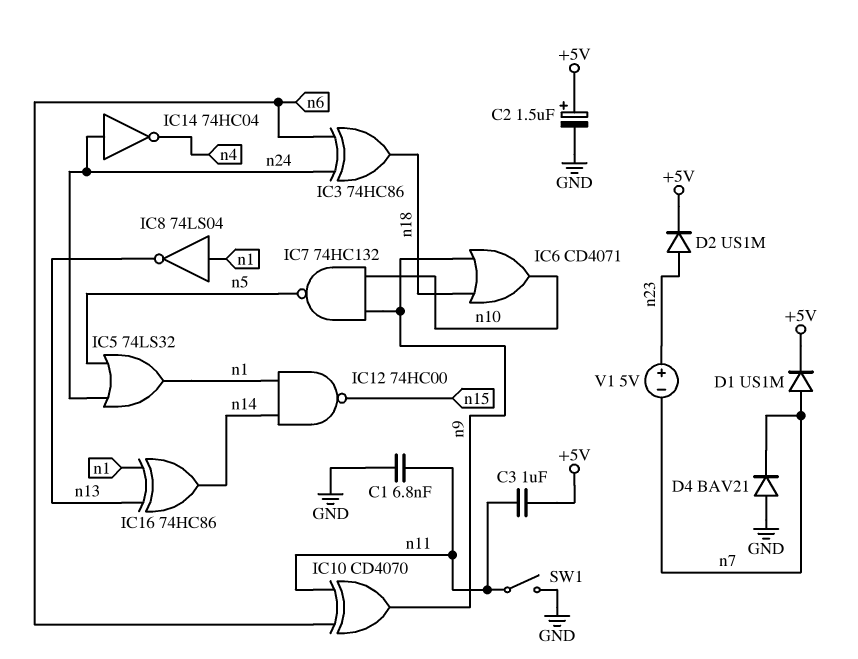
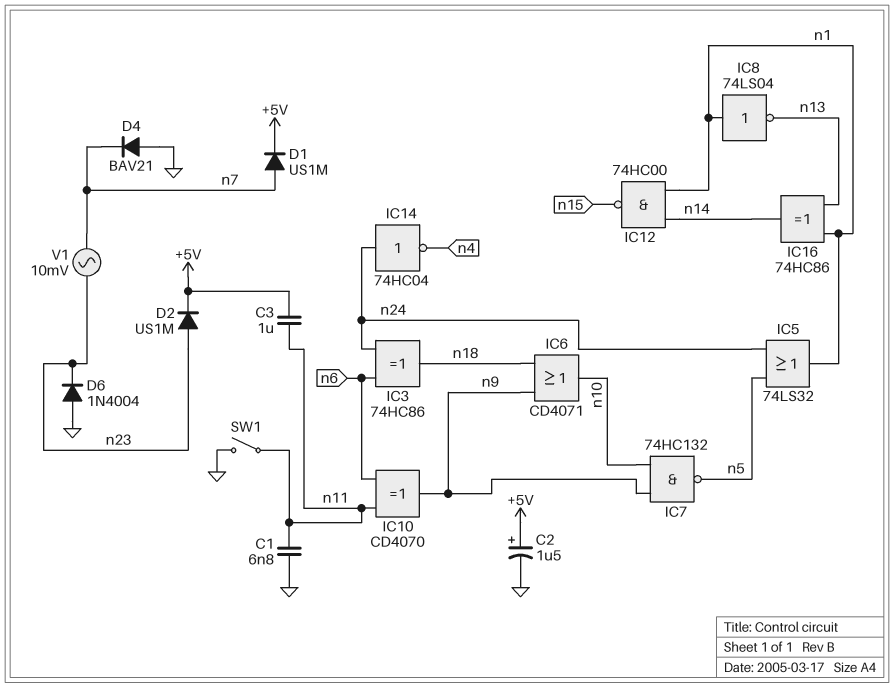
D6: none -> diode 1N4004 (A GND, K n23)
V1: 5V (plus n23, minus n7) -> AC 10mV (n7, n23)

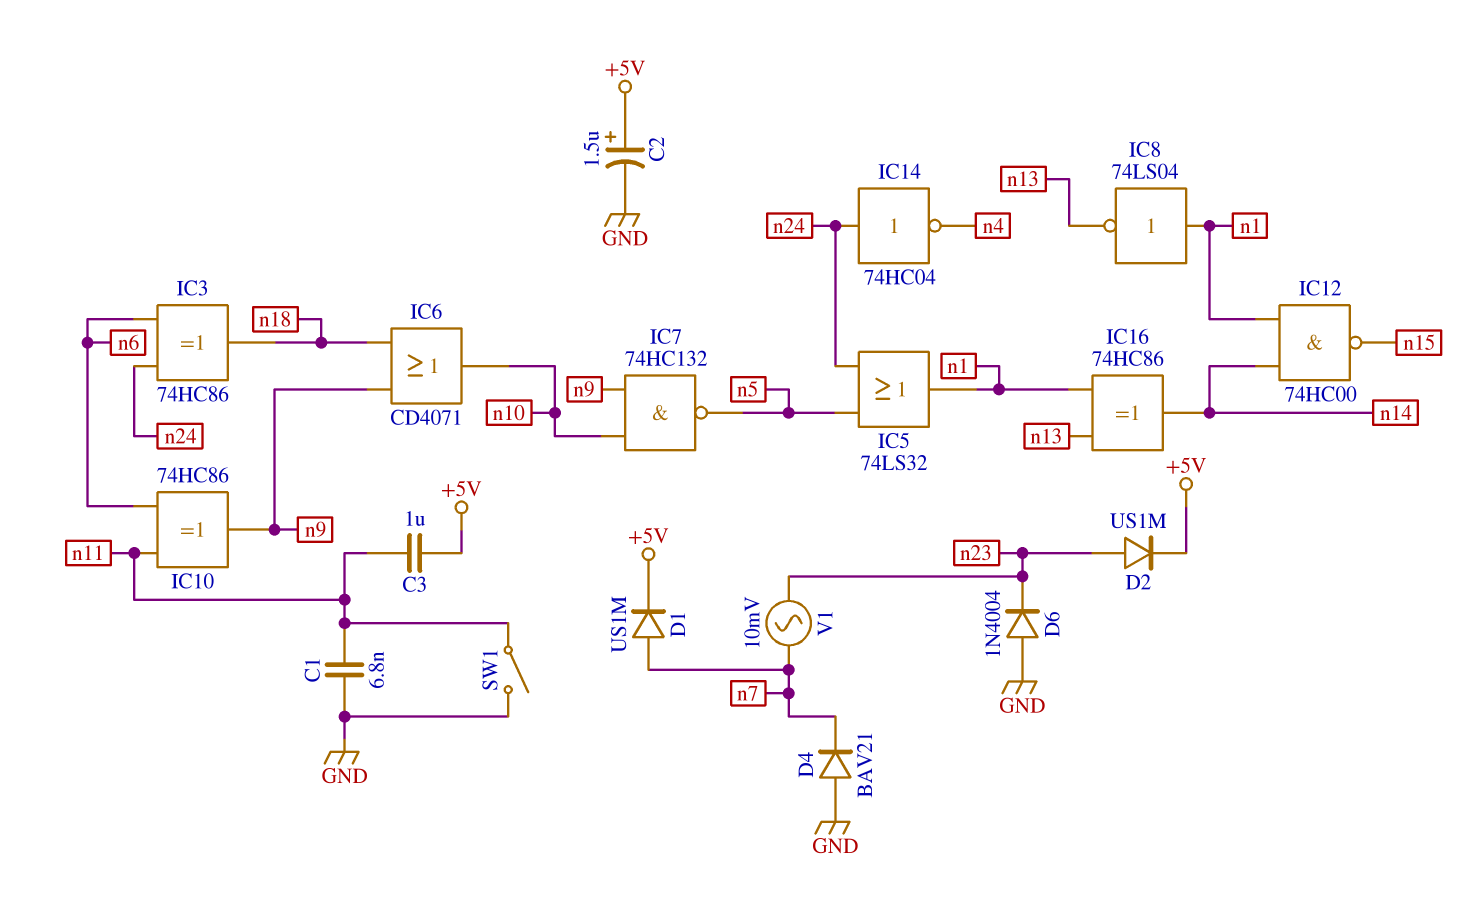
IC10: XOR CD4070 (in n6, in n11, out n9) -> XOR 74HC86 (in n6, in n11, out n9)

